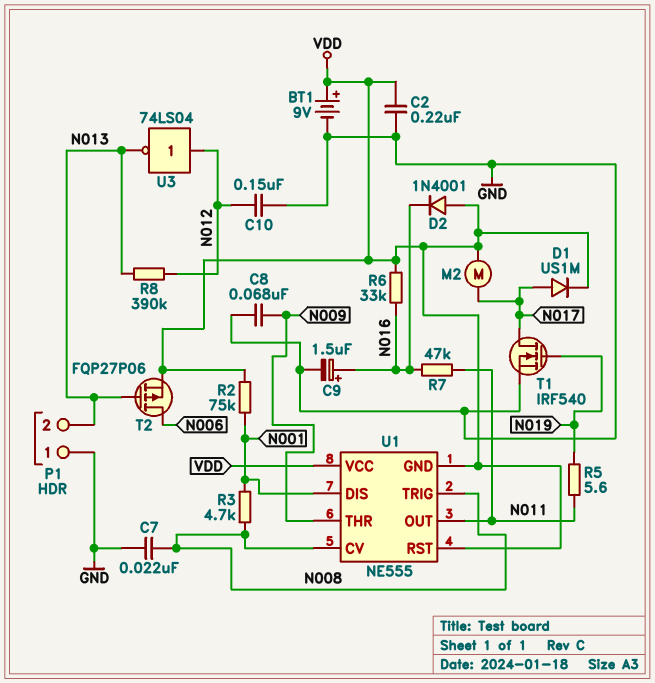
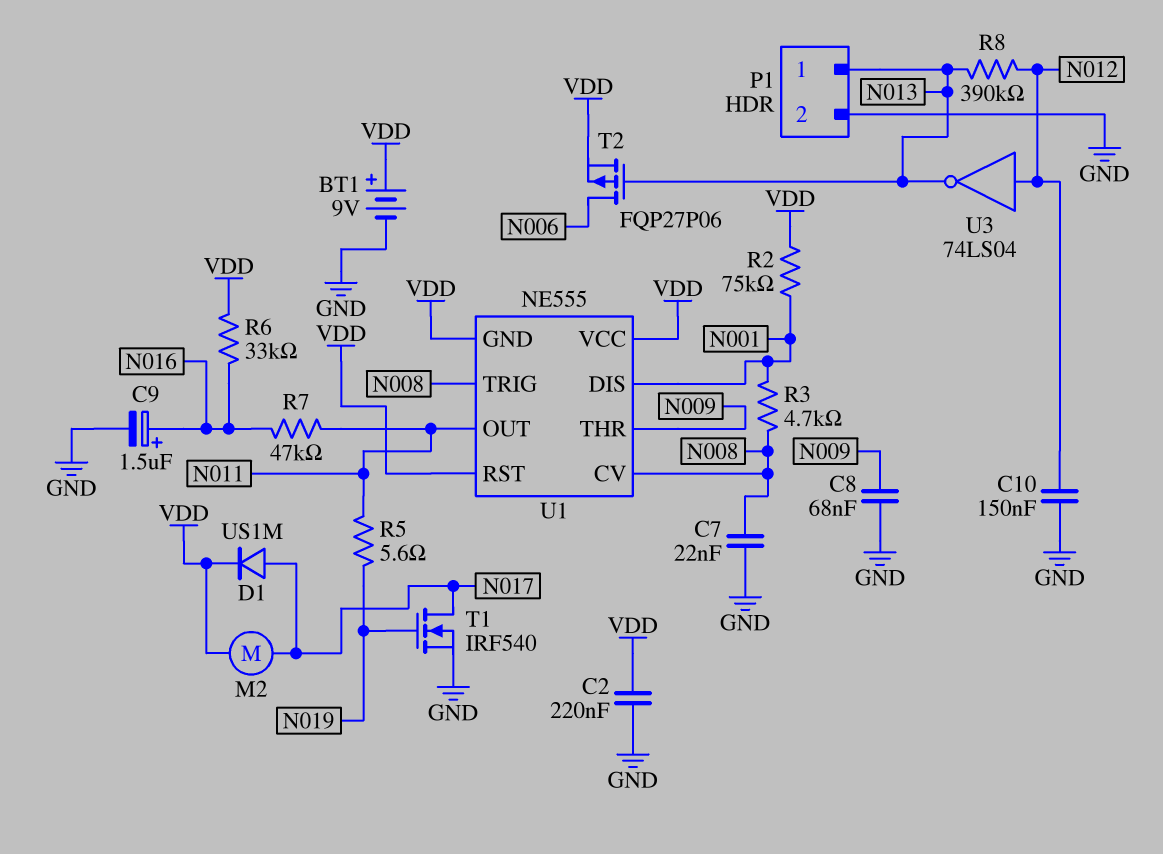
D2: diode 1N4001 (A VDD, K N016) -> none
P1 pin 1: GND -> N013
P1 pin 2: N013 -> GND

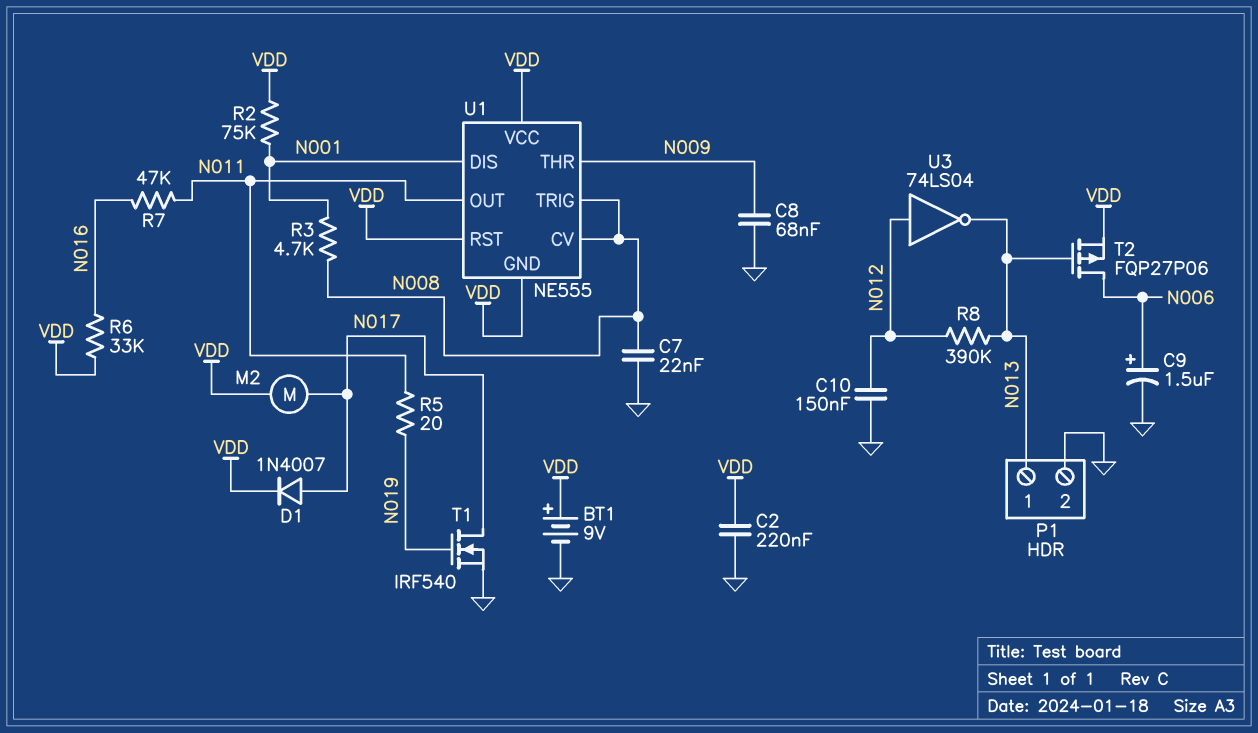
C9: 1.5uF (plus N016, minus GND) -> 1.5uF (plus N006, minus GND)
D1: diode US1M (A N017, K VDD) -> diode 1N4007 (A N017, K VDD)
R5: 5.6 (N011, N019) -> 20 (N011, N019)

